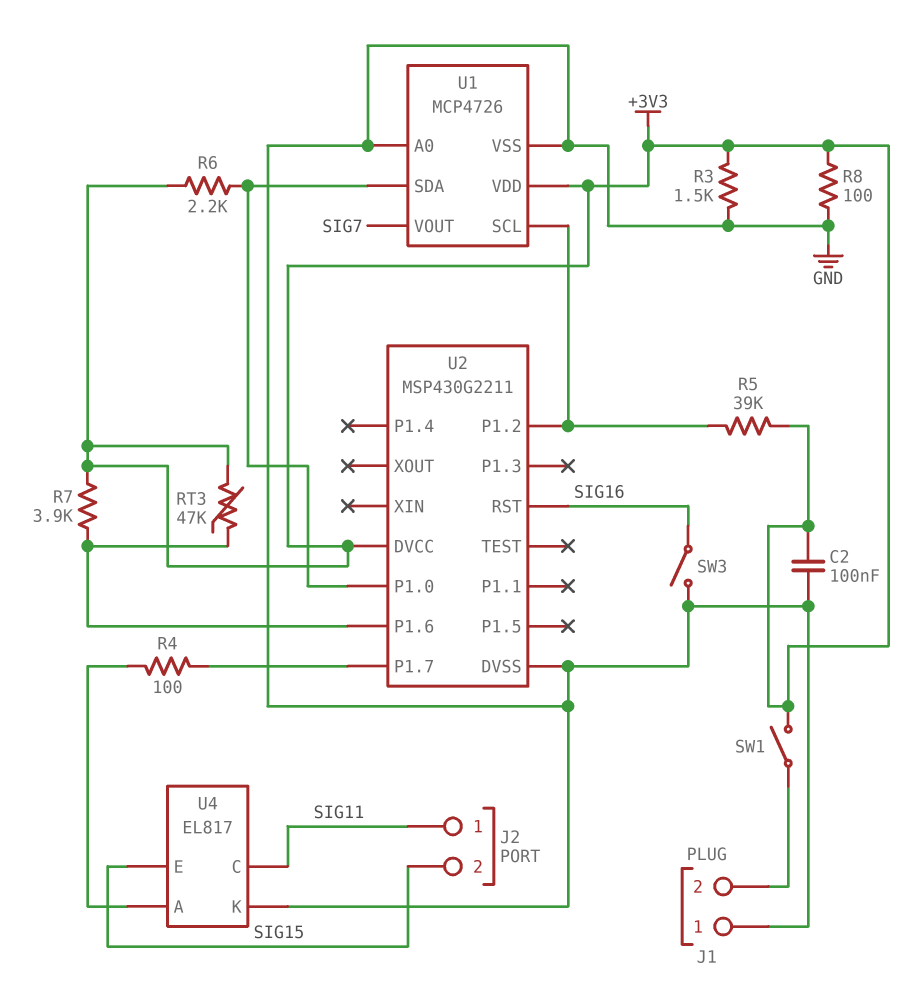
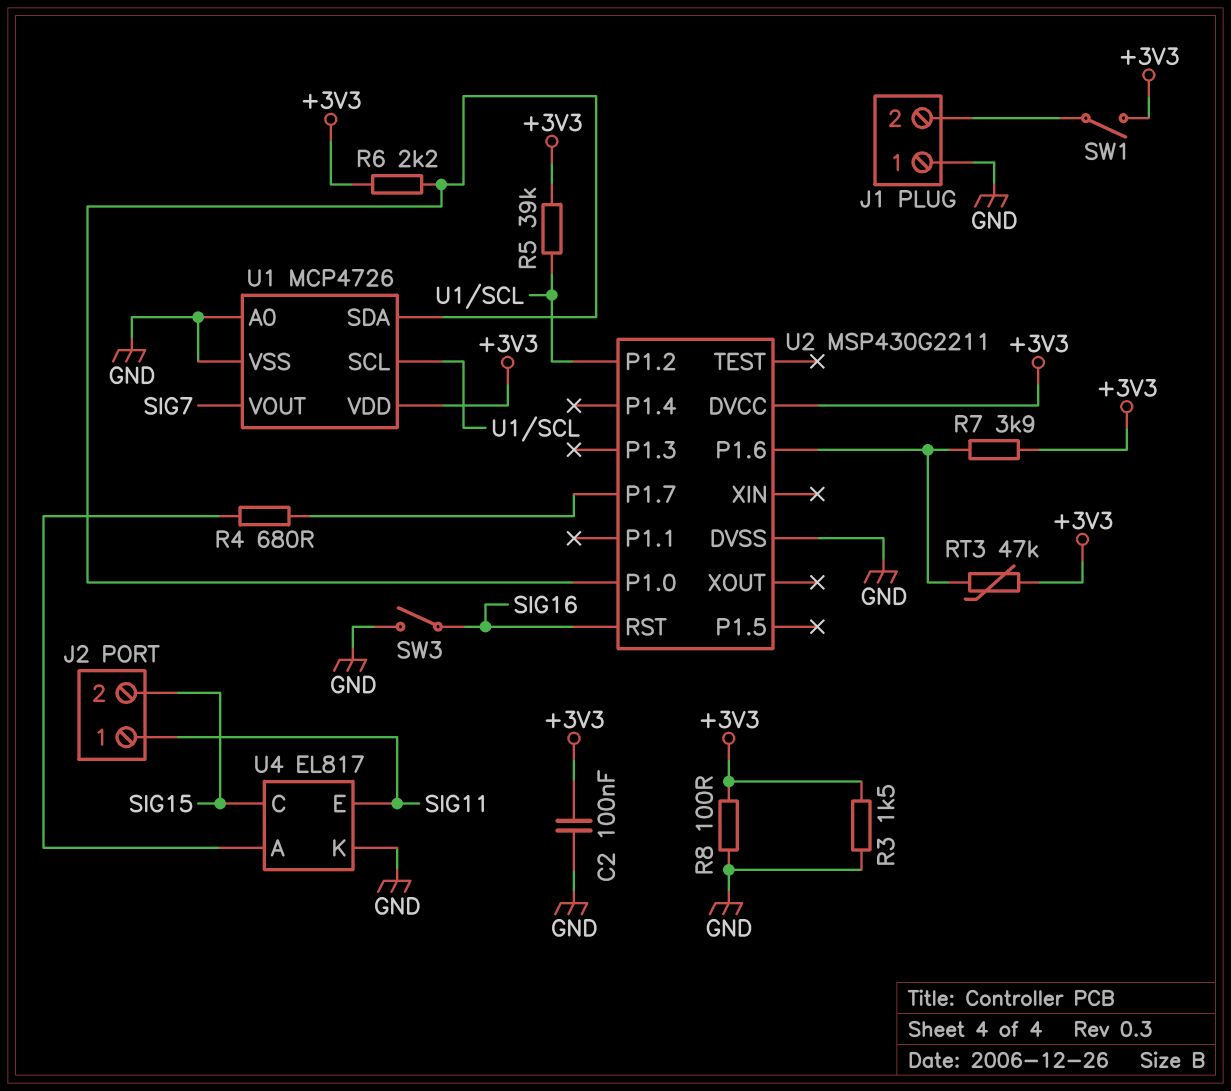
R4: 100 (U2/P1.7, U4/A) -> 680 (U2/P1.7, U4/A)
U4 pin C: SIG11 -> SIG15
U4 pin E: SIG15 -> SIG11

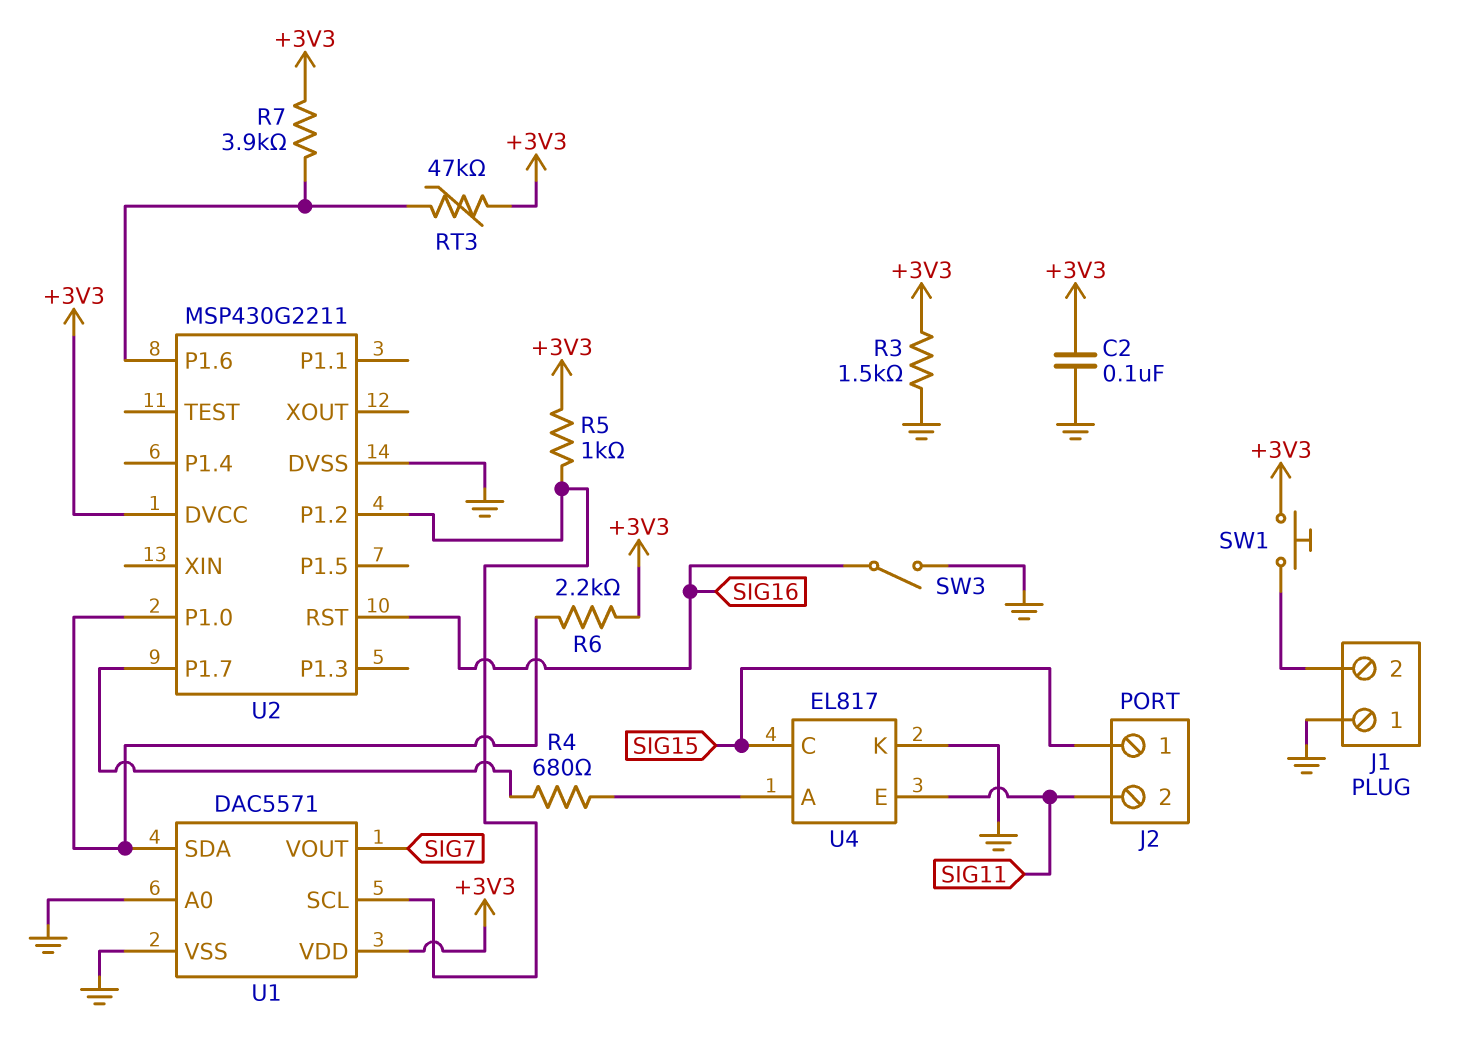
J2 pin 1: SIG11 -> SIG15
J2 pin 2: SIG15 -> SIG11
R5: 39k (+3V3, U1/SCL) -> 1k (+3V3, U1/SCL)
R8: 100 (+3V3, GND) -> none
SW1: switch (+3V3, J1/2) -> button (+3V3, J1/2)
U1: MCP4726 -> DAC5571

